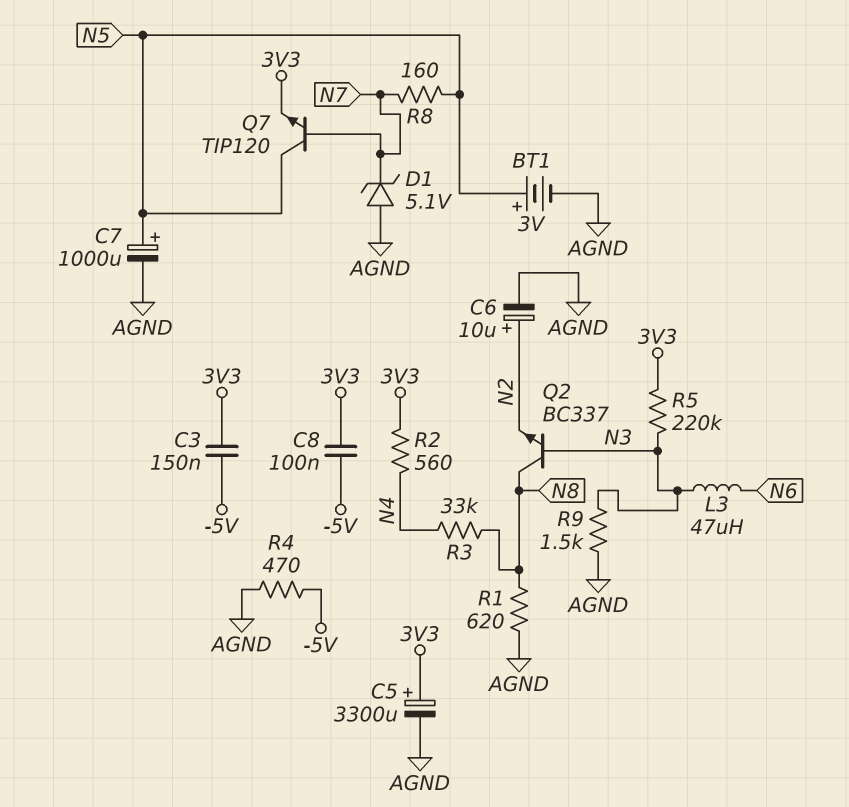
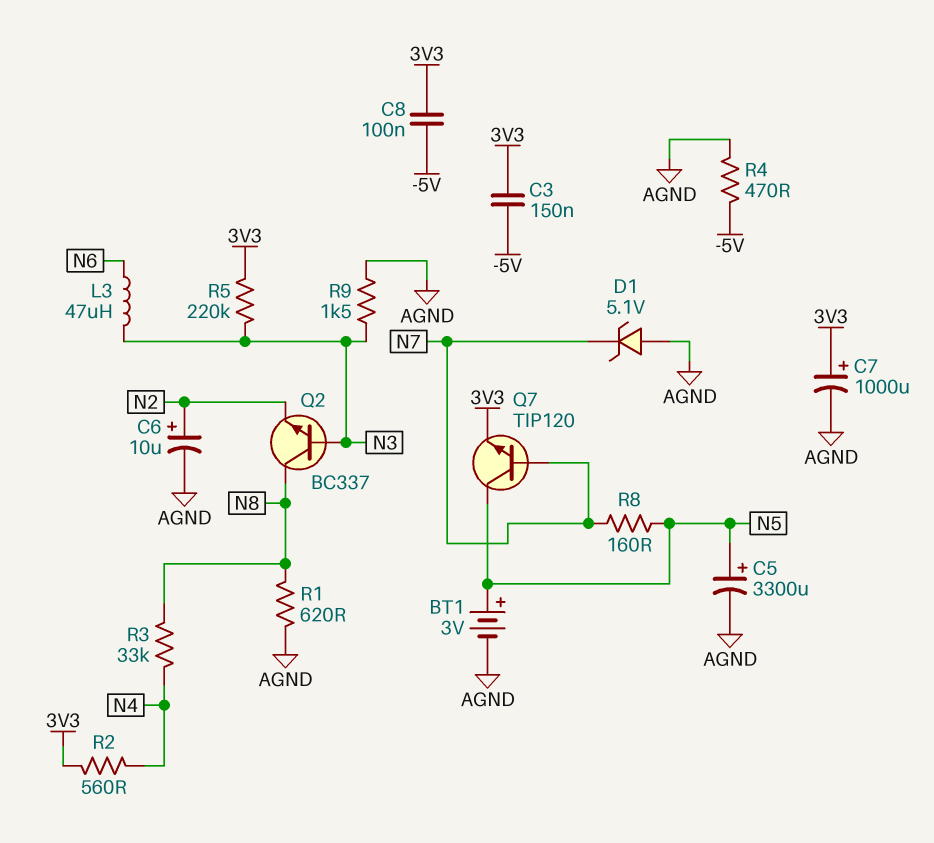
C5: 3300uF (plus 3V3, minus AGND) -> 3300uF (plus N5, minus AGND)
C7: 1000uF (plus N5, minus AGND) -> 1000uF (plus 3V3, minus AGND)

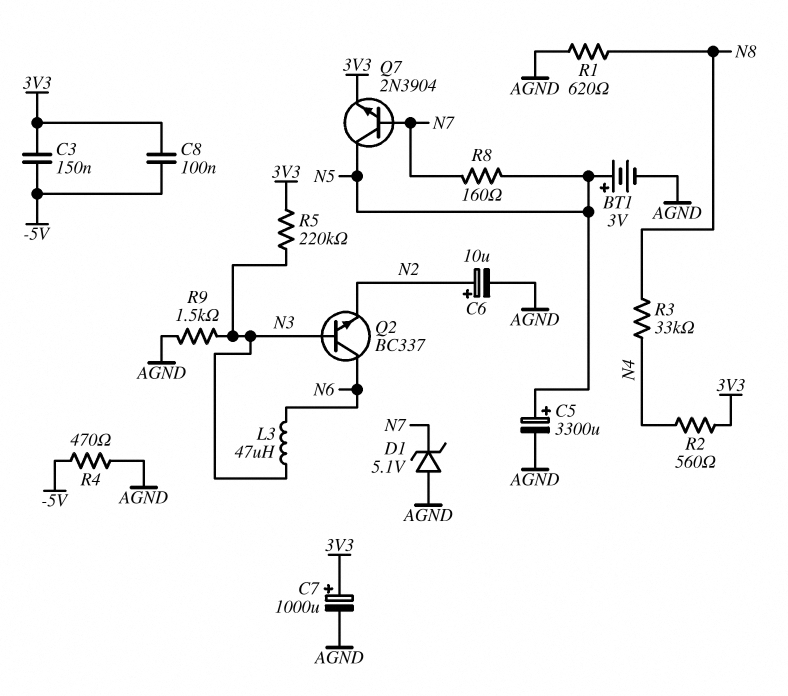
Q2: NPN BC337 (B N3, C N8, E N2) -> NPN BC337 (B N3, C N6, E N2)
Q7: NPN TIP120 (B N7, C N5, E 3V3) -> NPN 2N3904 (B N7, C N5, E 3V3)

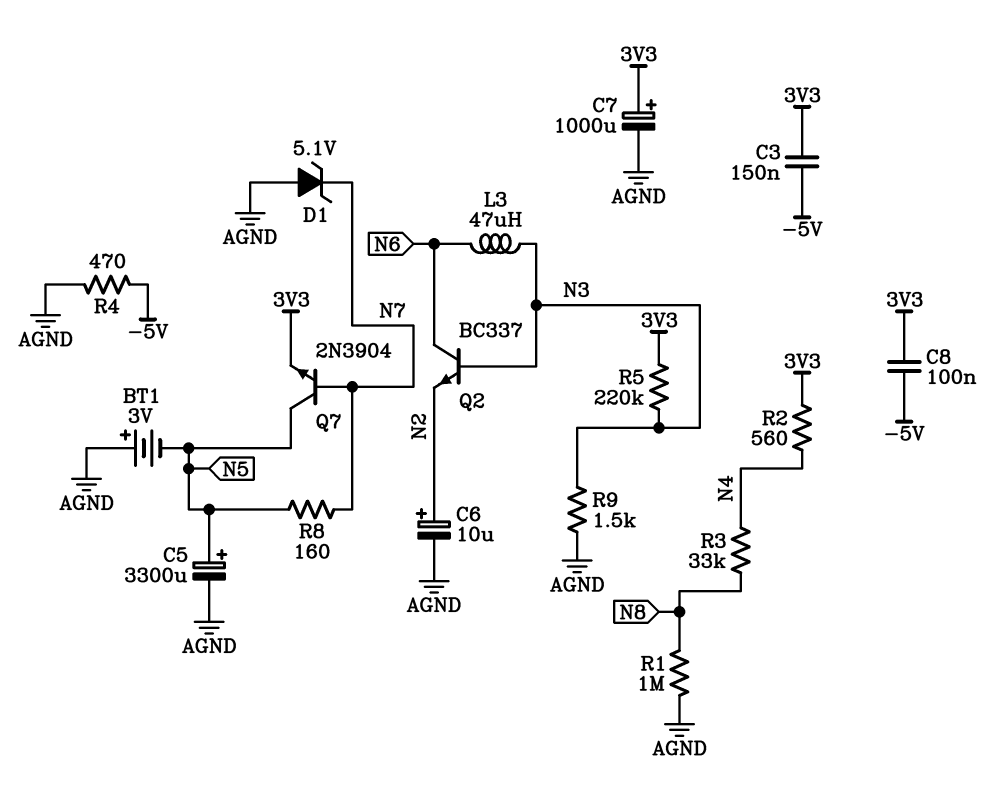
BT1: 3V (plus N5, minus AGND) -> 3V (plus AGND, minus N5)
R1: 620 (AGND, N8) -> 1M (AGND, N8)

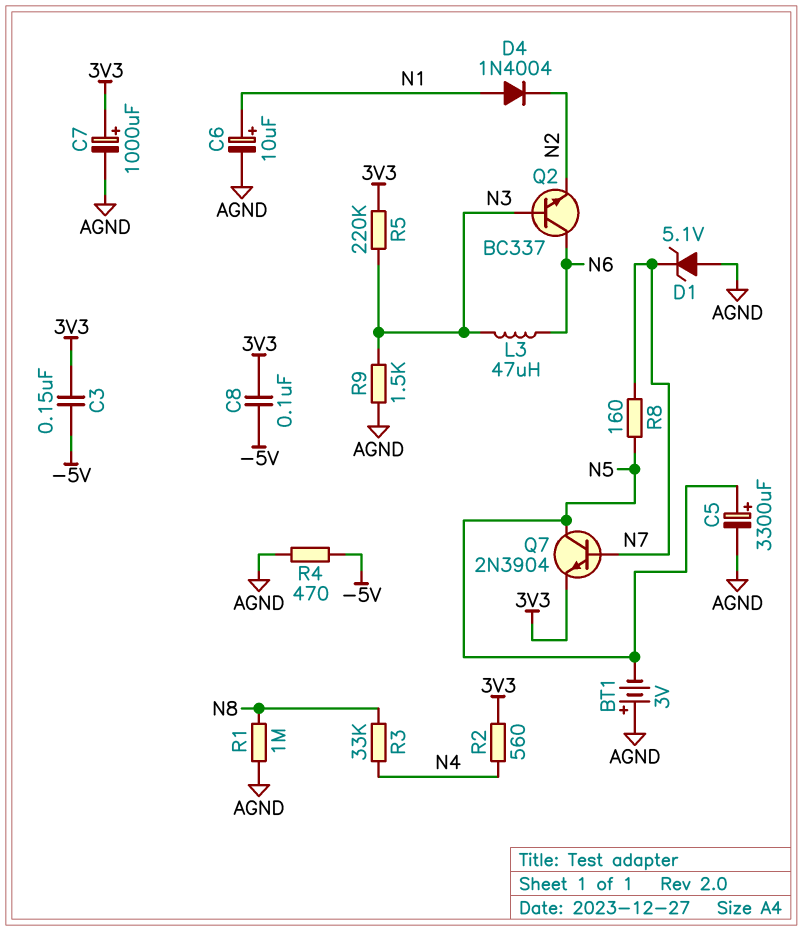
C6: 10uF (plus N2, minus AGND) -> 10uF (plus N1, minus AGND)
D4: none -> diode 1N4004 (A N1, K N2)

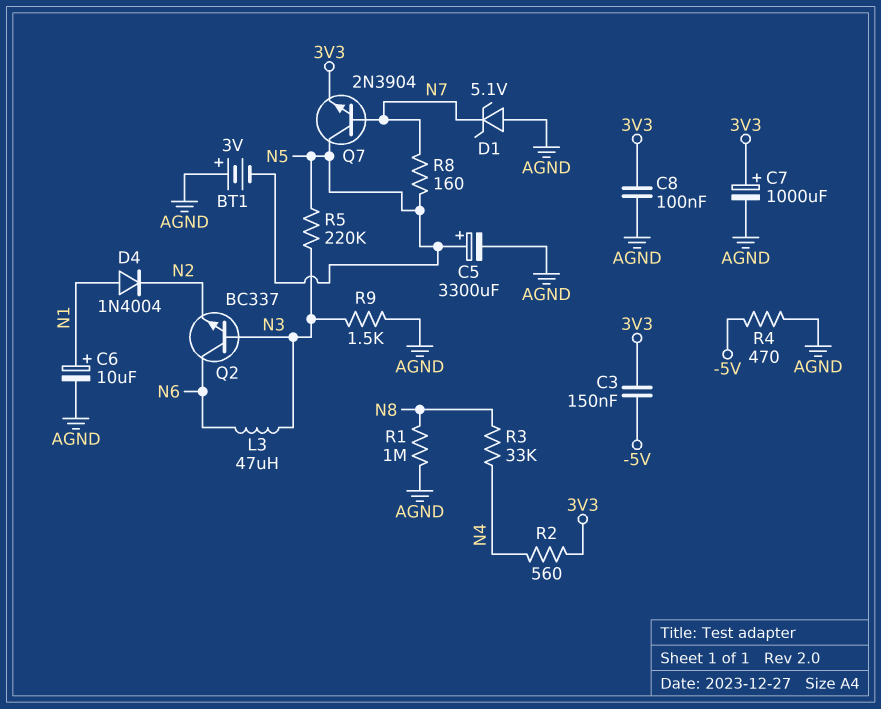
C8: 100nF (-5V, 3V3) -> 100nF (3V3, AGND)
R5: 220k (3V3, N3) -> 220k (N3, N5)

